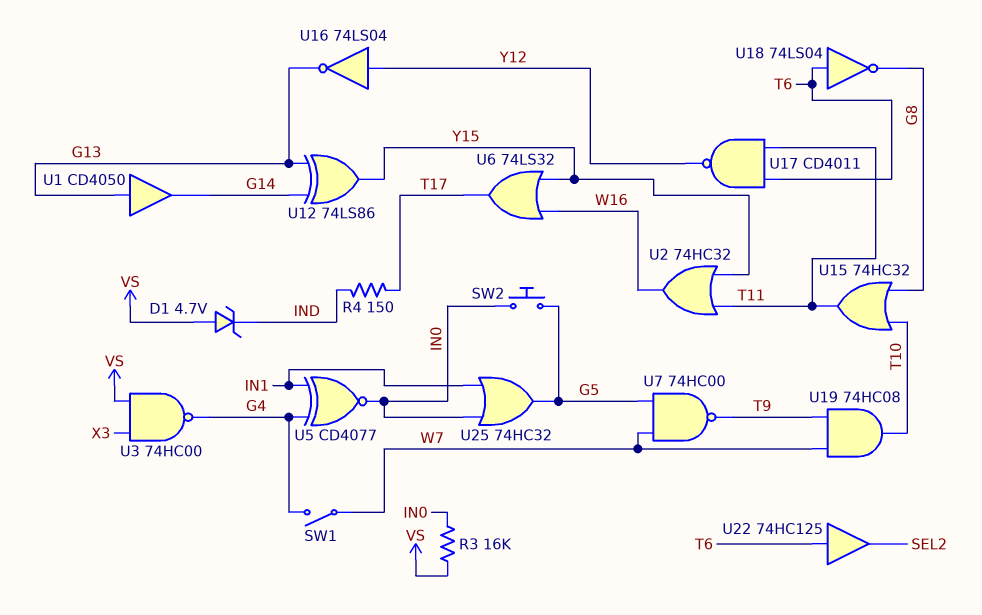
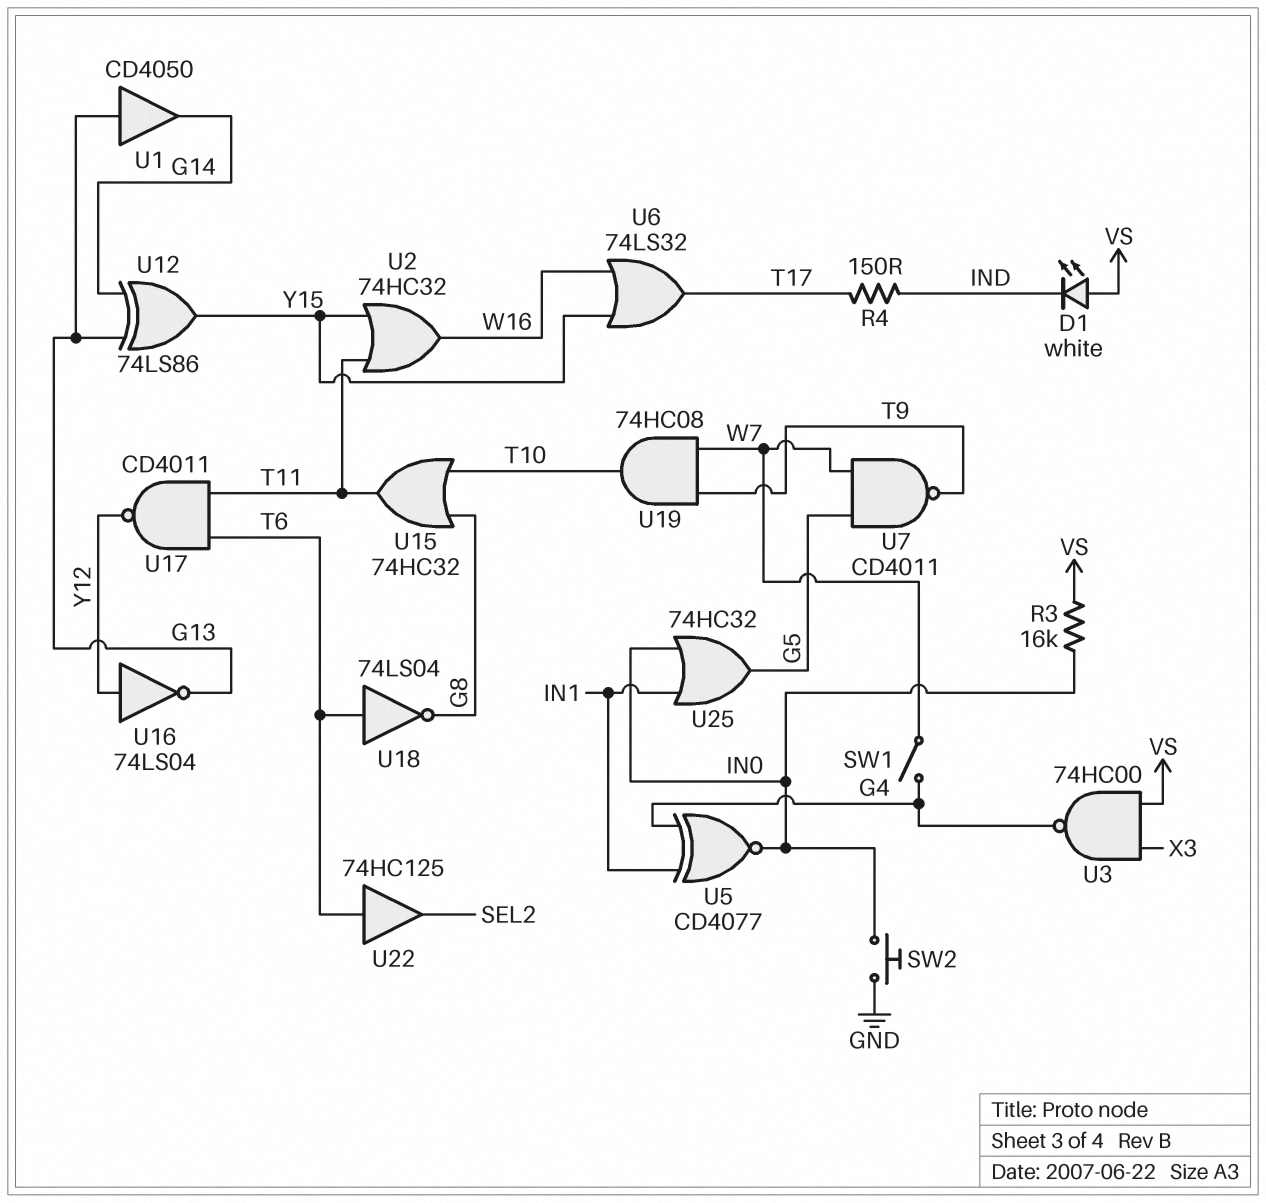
D1: zener 4.7V (A VS, K IND) -> LED white (A VS, K IND)
SW2: button (G5, IN0) -> button (GND, IN0)
U7: NAND 74HC00 (in G5, in W7, out T9) -> NAND CD4011 (in G5, in W7, out T9)

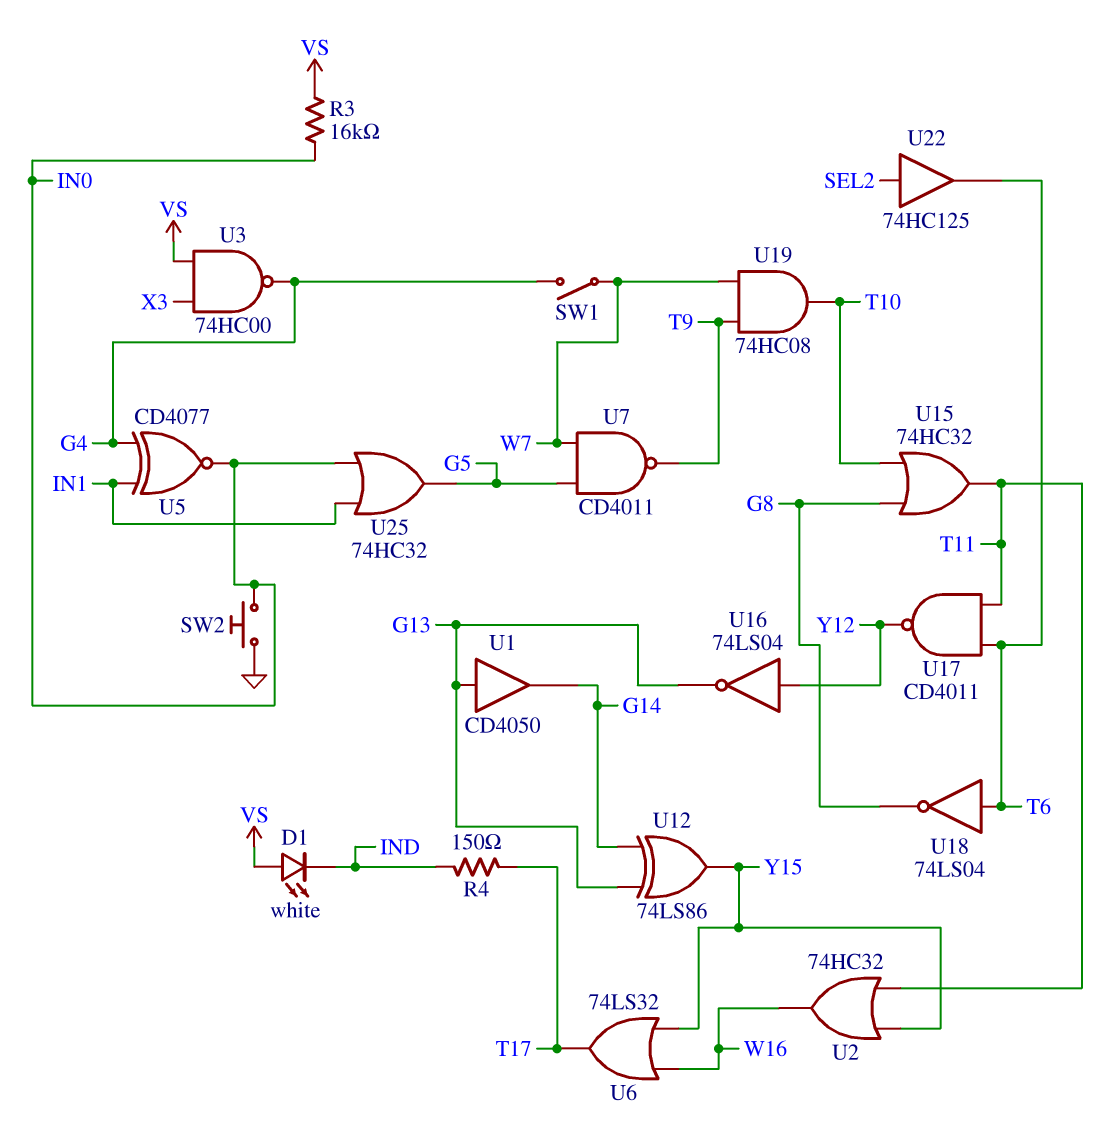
U22: buffer 74HC125 (in T6, out SEL2) -> buffer 74HC125 (in SEL2, out T6)

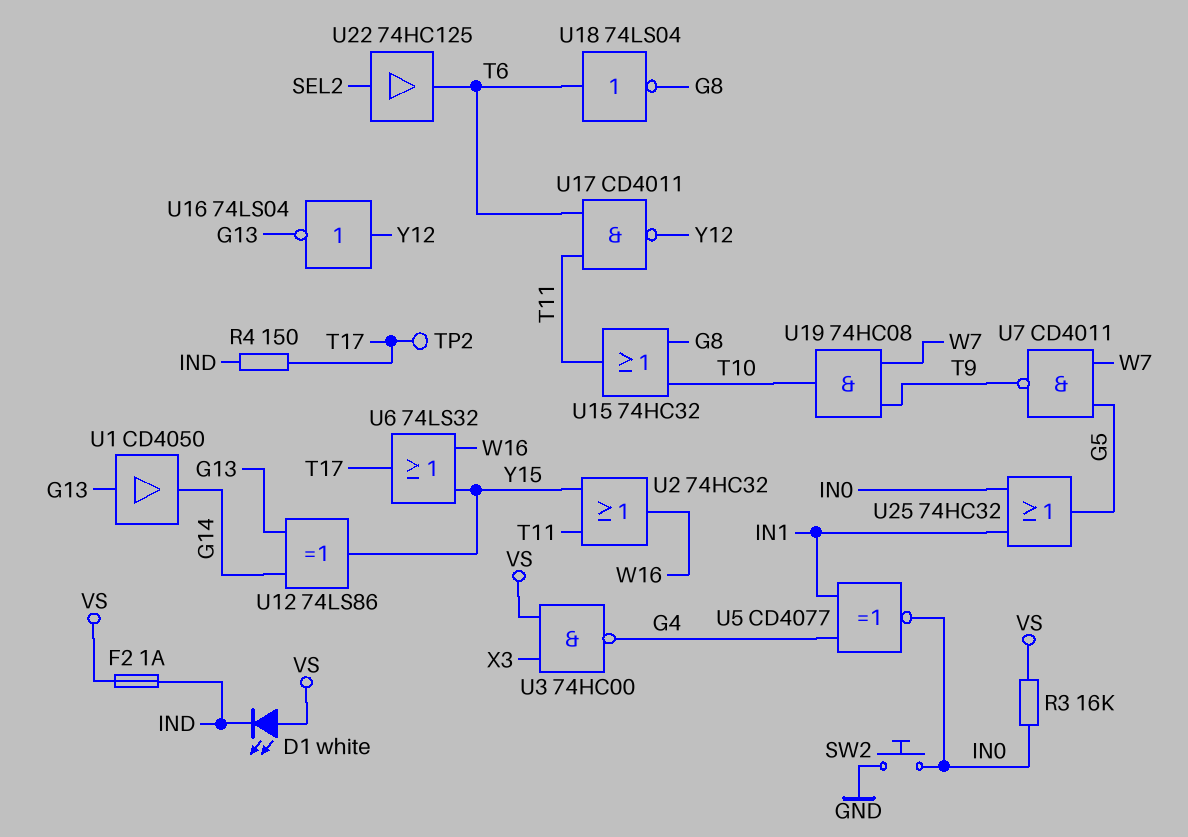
F2: none -> 1A (IND, VS)
SW1: switch (G4, W7) -> none
TP2: none -> test point (T17)

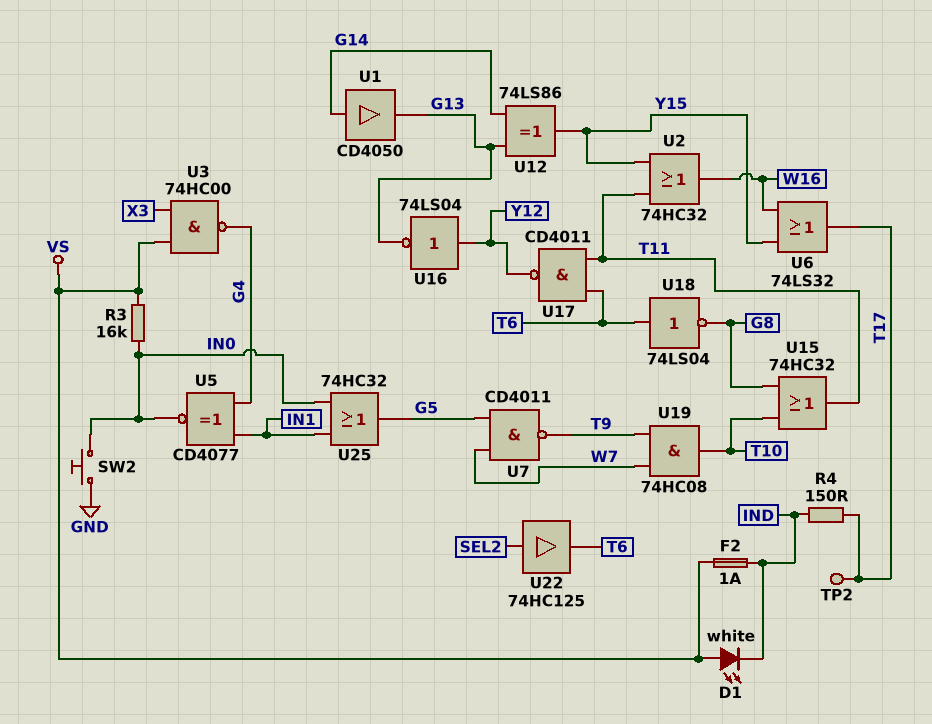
U1: buffer CD4050 (in G13, out G14) -> buffer CD4050 (in G14, out G13)

